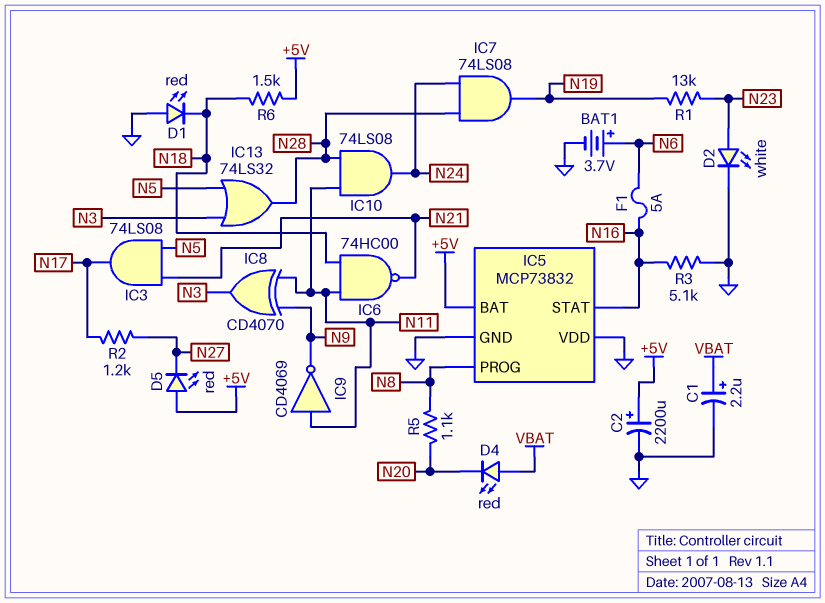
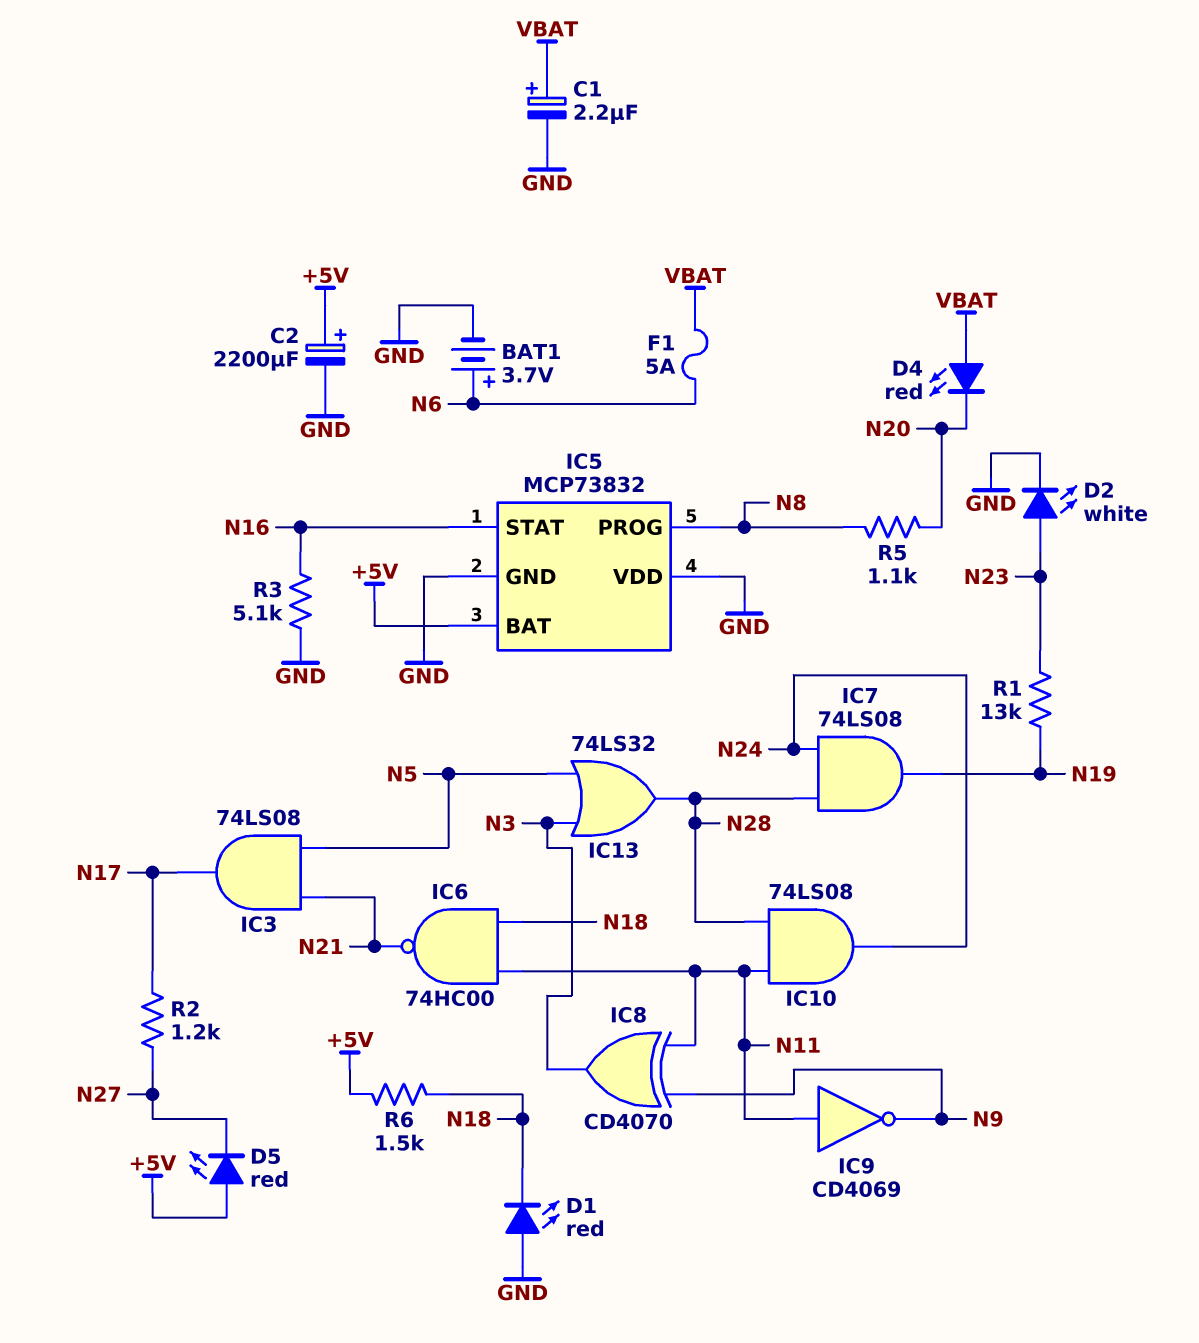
F1: 5A (N6, N16) -> 5A (N6, VBAT)

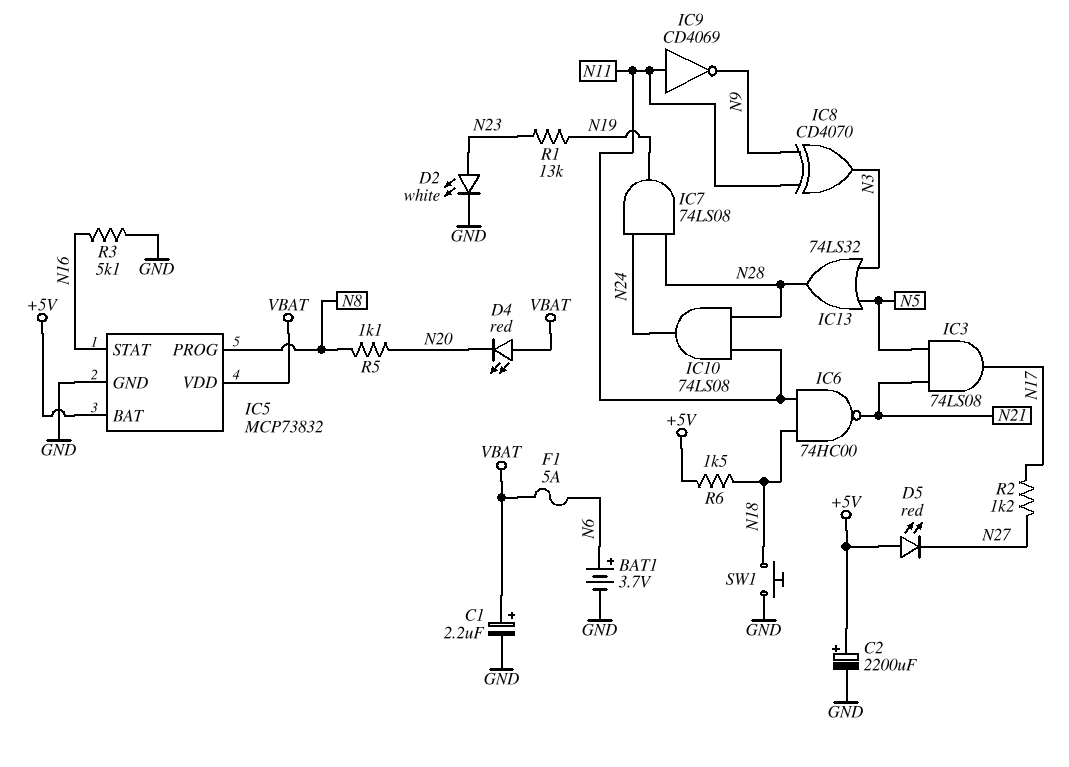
D1: LED red (A GND, K N18) -> none
IC5 pin VDD: GND -> VBAT
SW1: none -> button (GND, N18)

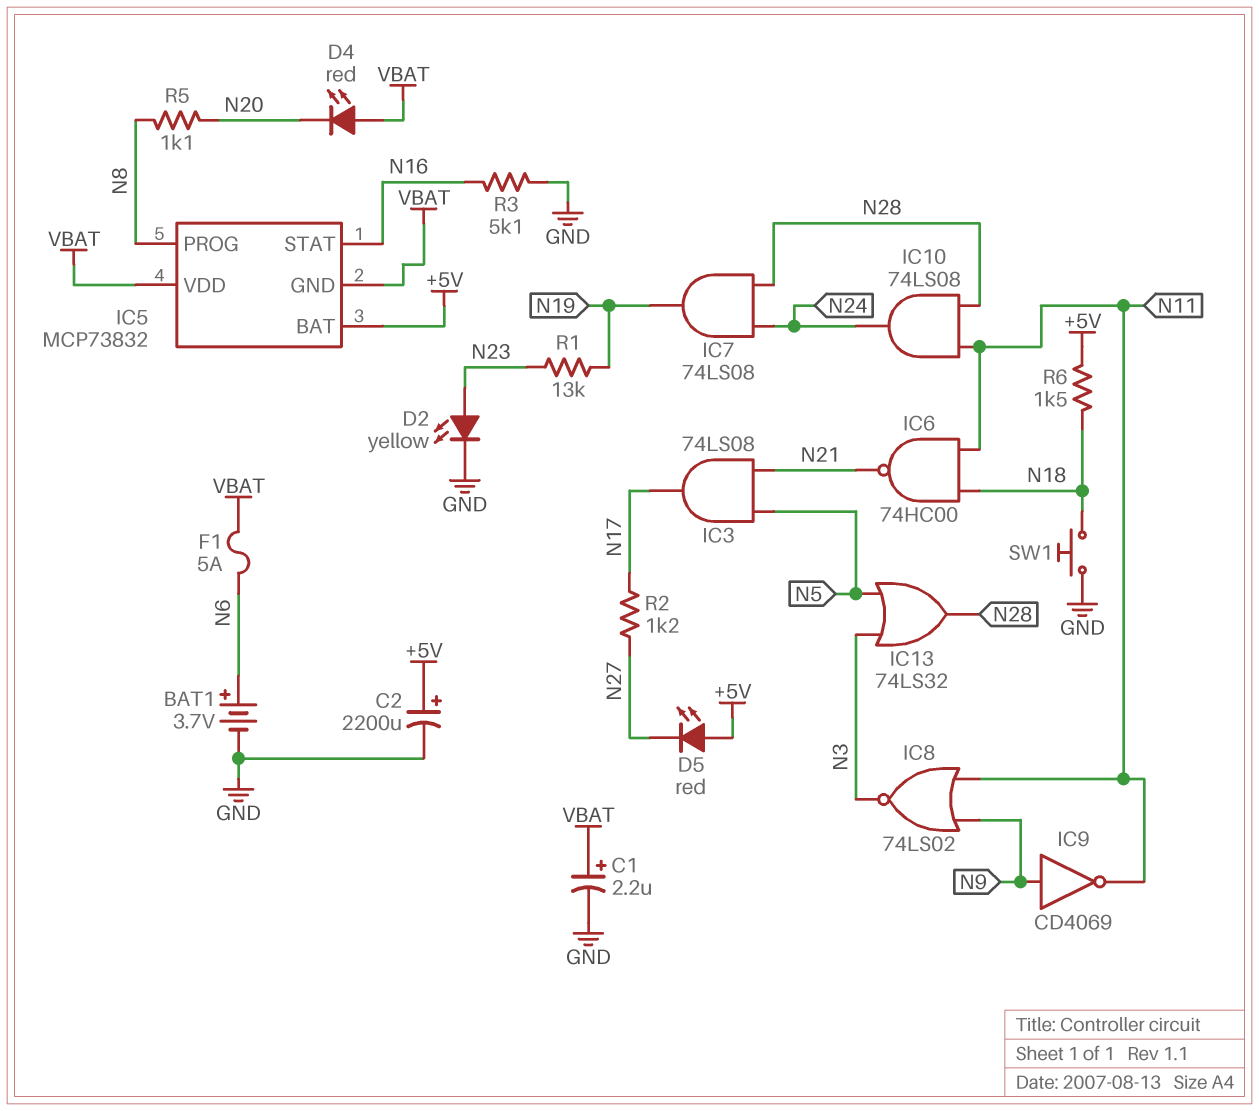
D2: LED white (A N23, K GND) -> LED yellow (A N23, K GND)
IC5 pin GND: GND -> VBAT
IC8: XOR CD4070 (in N9, in N11, out N3) -> NOR 74LS02 (in N9, in N11, out N3)
IC9: NOT CD4069 (in N11, out N9) -> NOT CD4069 (in N9, out N11)

